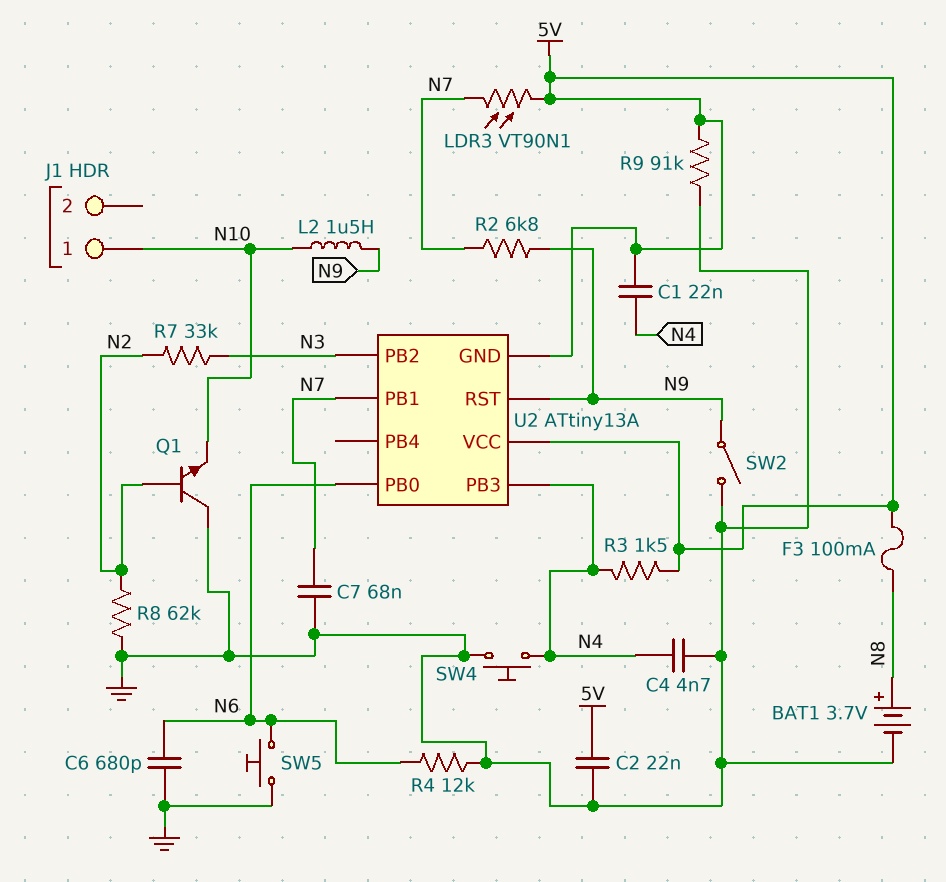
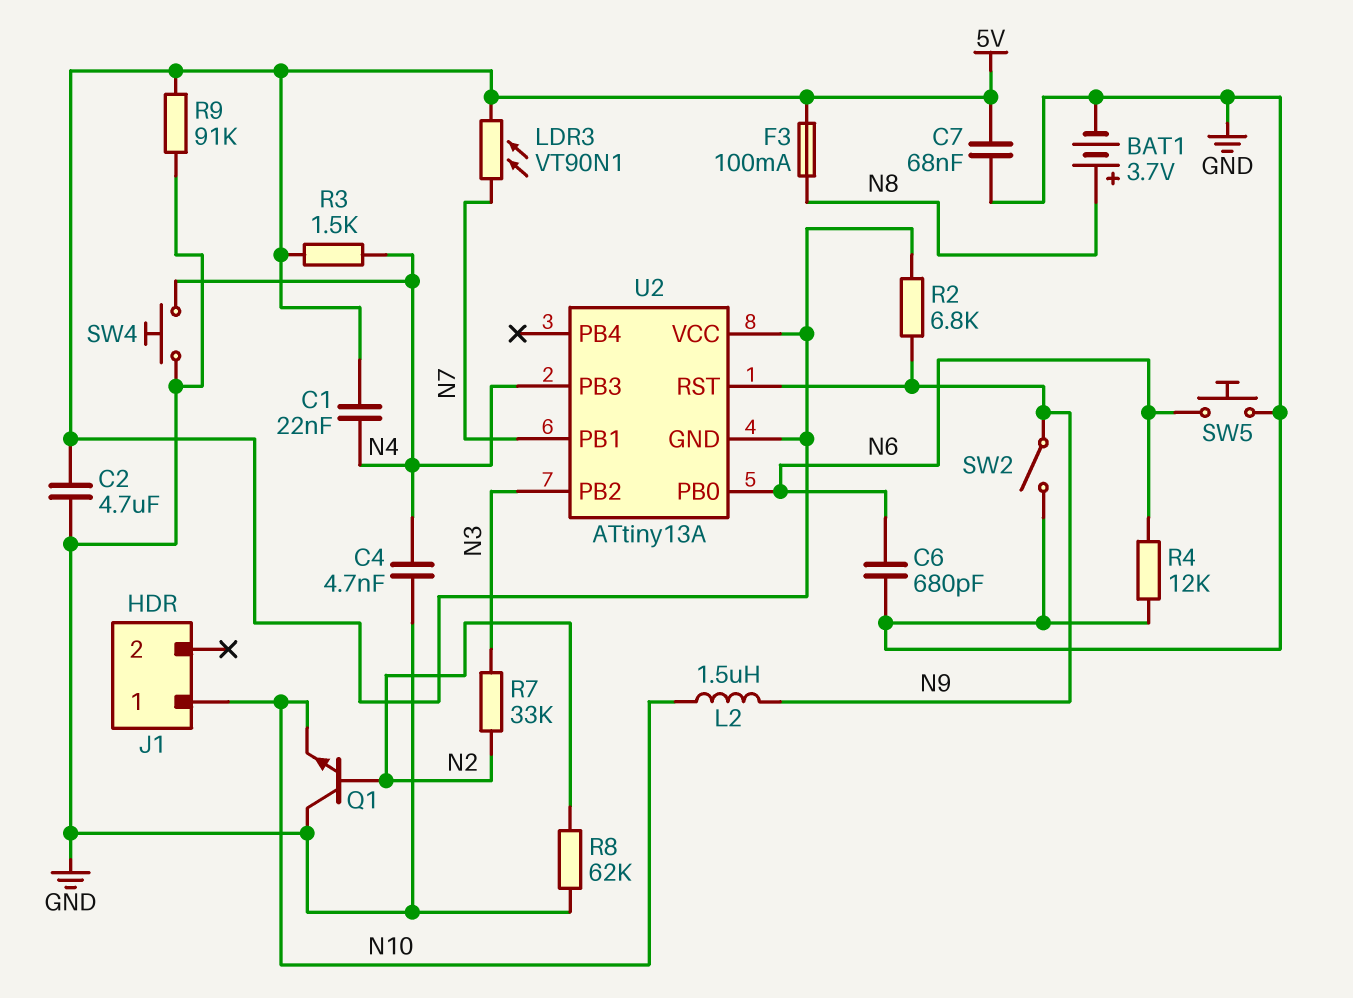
C2: 22nF (5V, GND) -> 4.7uF (5V, GND)
C7: 68nF (GND, N7) -> 68nF (5V, GND)
R2: 6.8k (N7, N9) -> 6.8k (5V, N9)

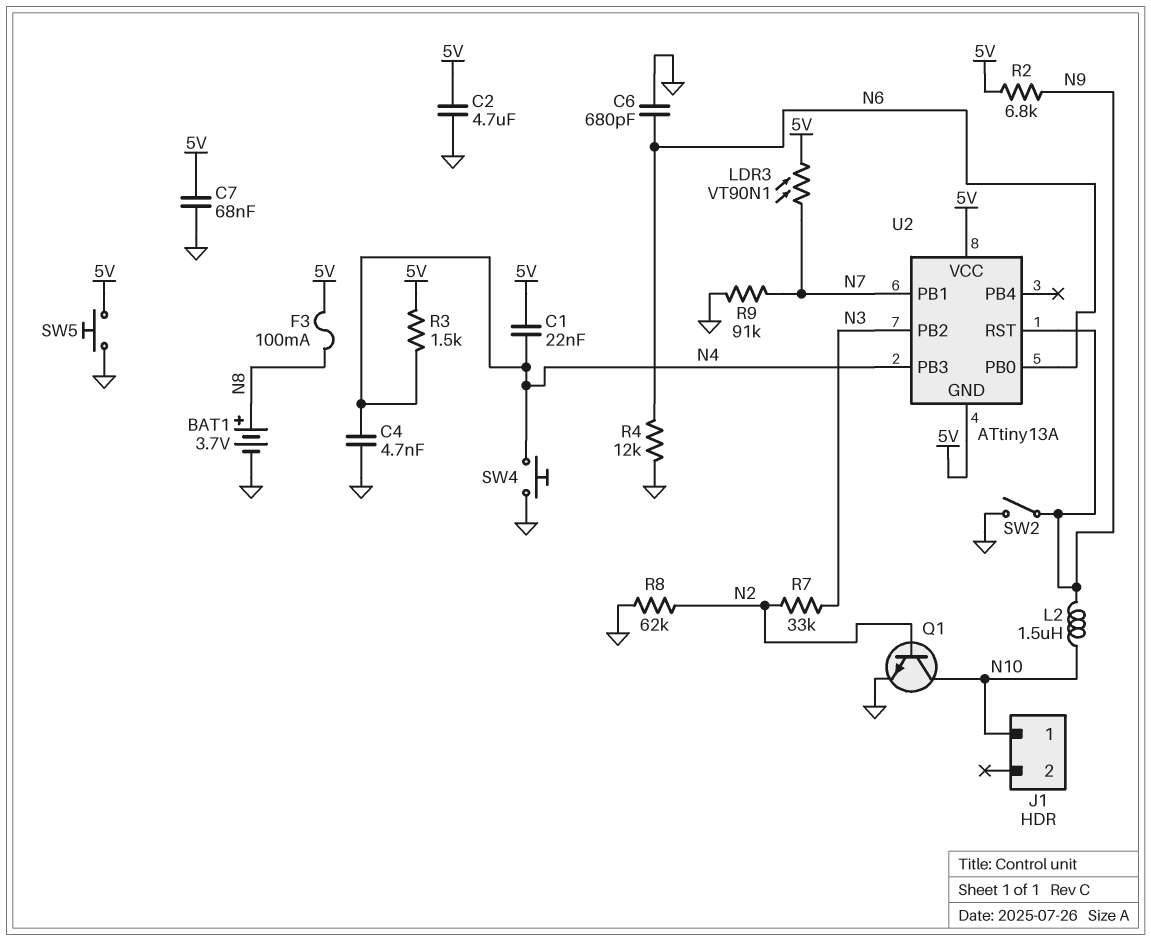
Q1: NPN (B N2, C GND, E N10) -> NPN (B N2, C N10, E GND)
R9: 91k (5V, GND) -> 91k (GND, N7)
SW5: button (GND, N6) -> button (5V, GND)

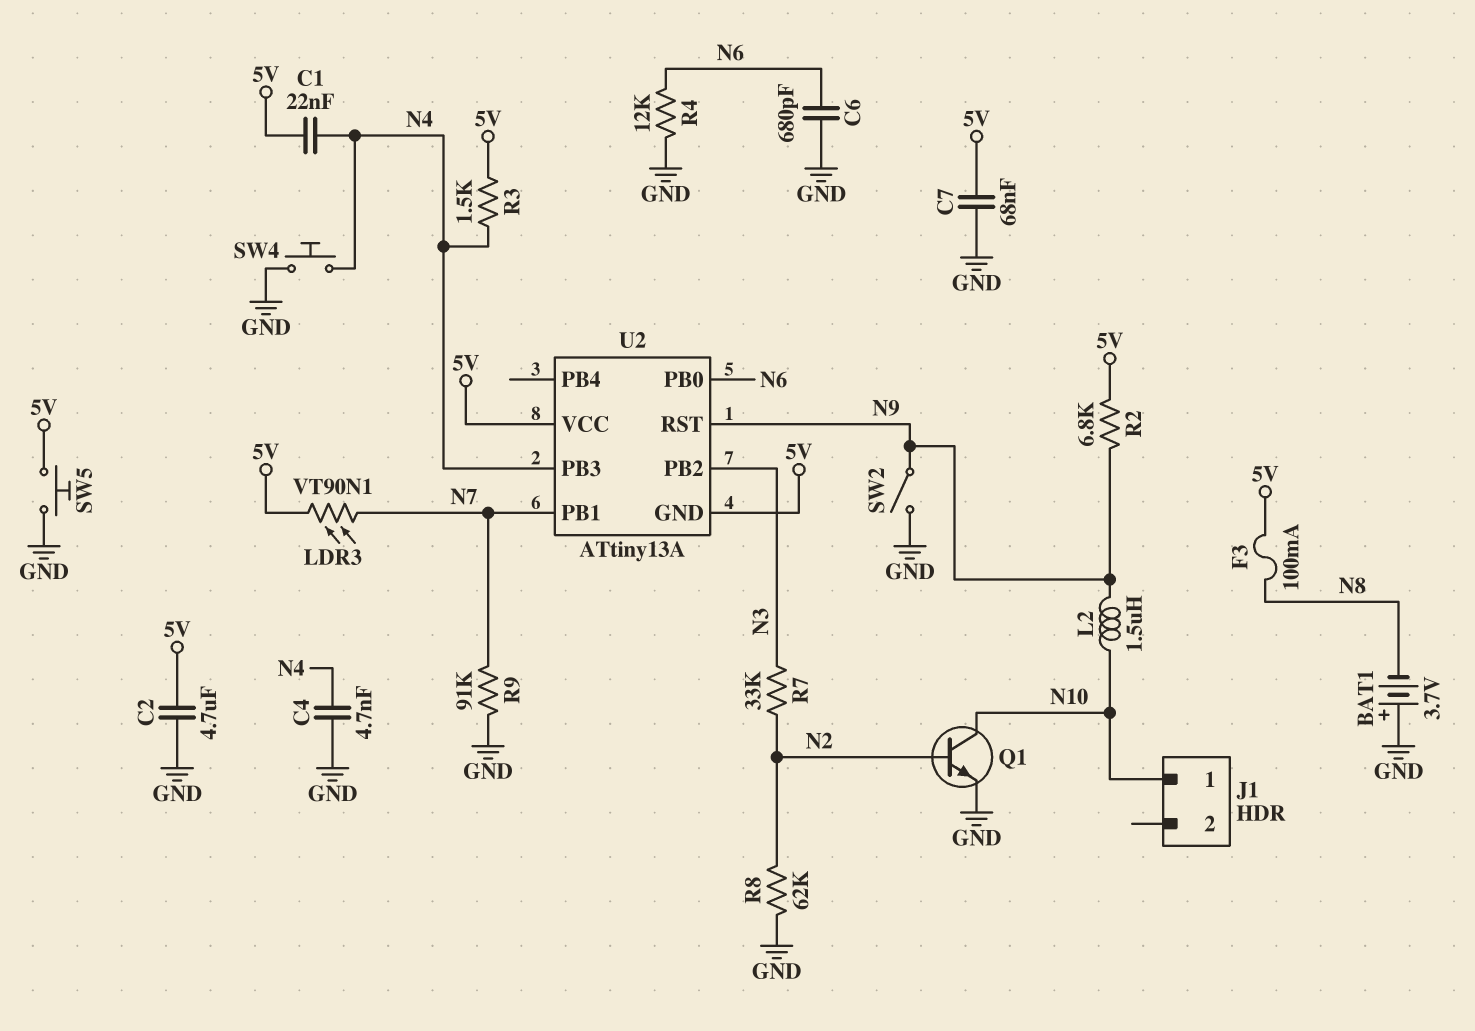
BAT1: 3.7V (plus N8, minus GND) -> 3.7V (plus GND, minus N8)

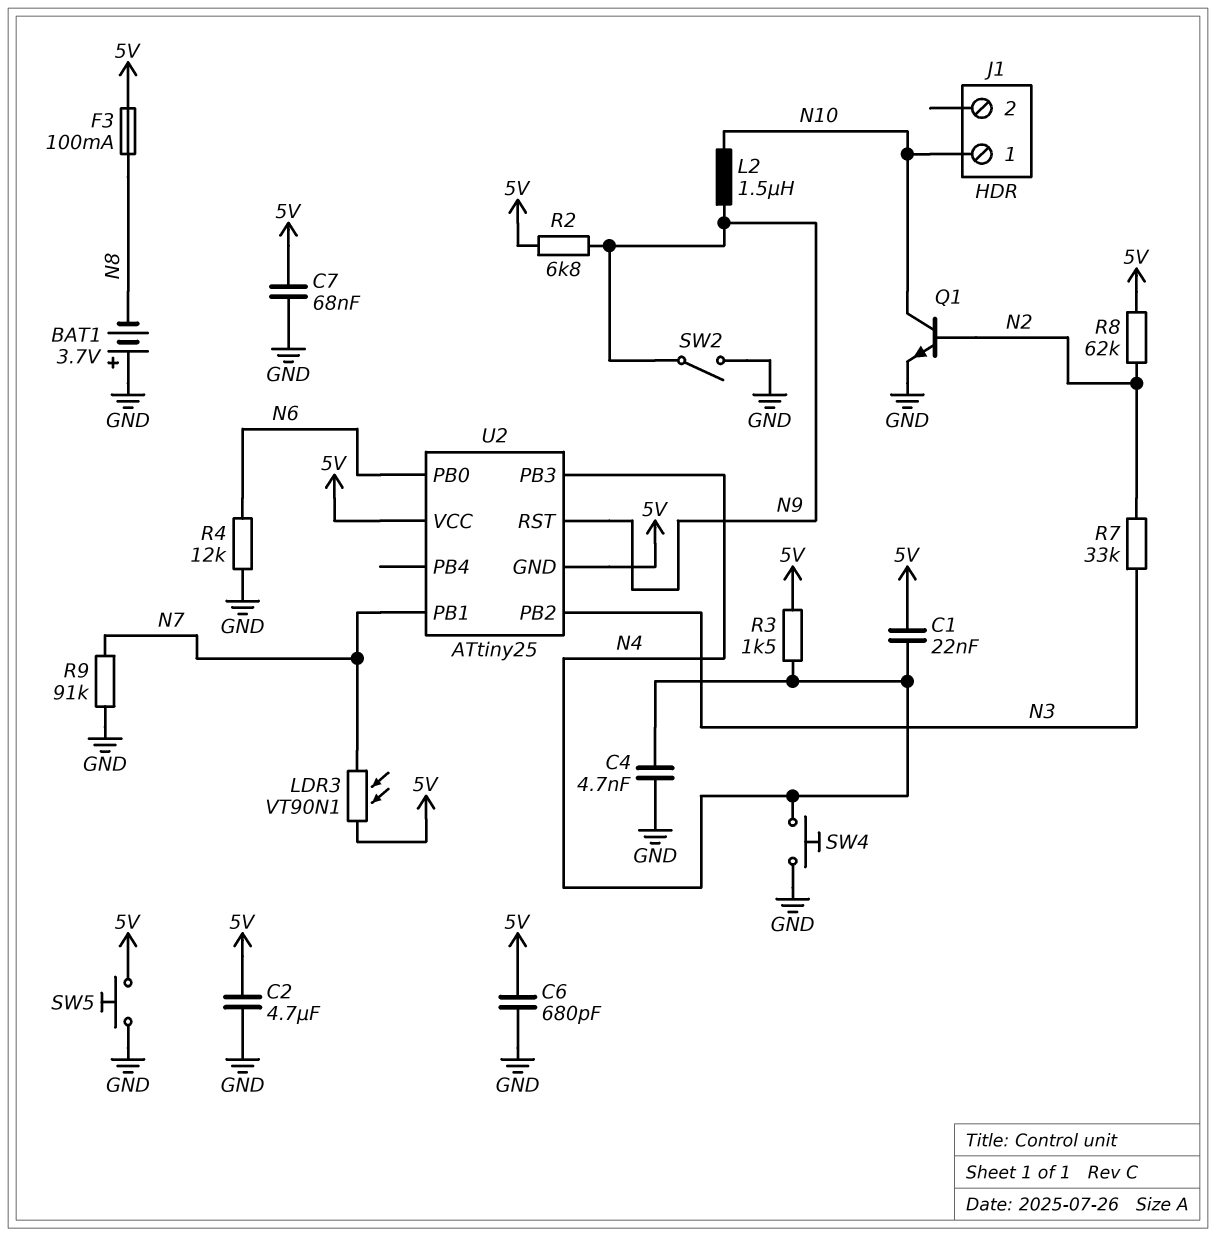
C6: 680pF (GND, N6) -> 680pF (5V, GND)
R8: 62k (GND, N2) -> 62k (5V, N2)
U2: ATtiny13A -> ATtiny25

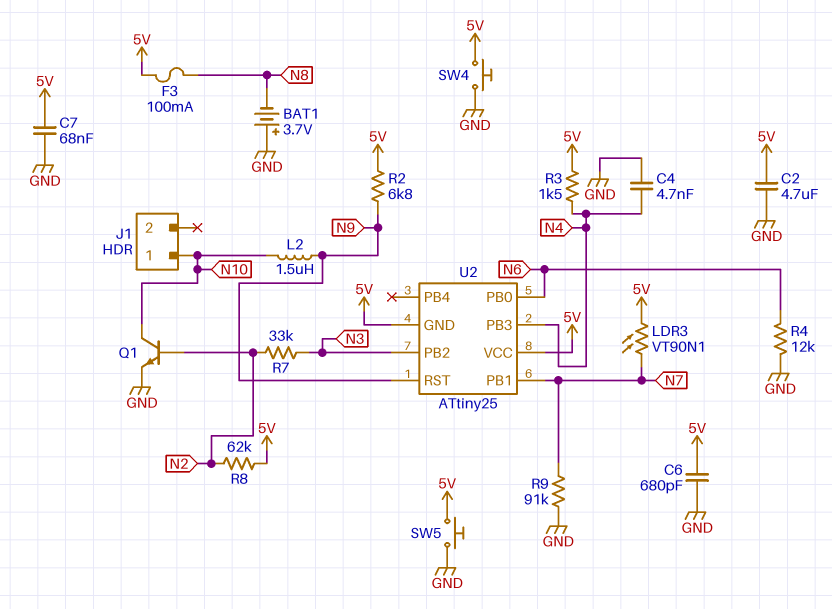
C1: 22nF (5V, N4) -> none
SW2: switch (GND, N9) -> none
SW4: button (GND, N4) -> button (5V, GND)

